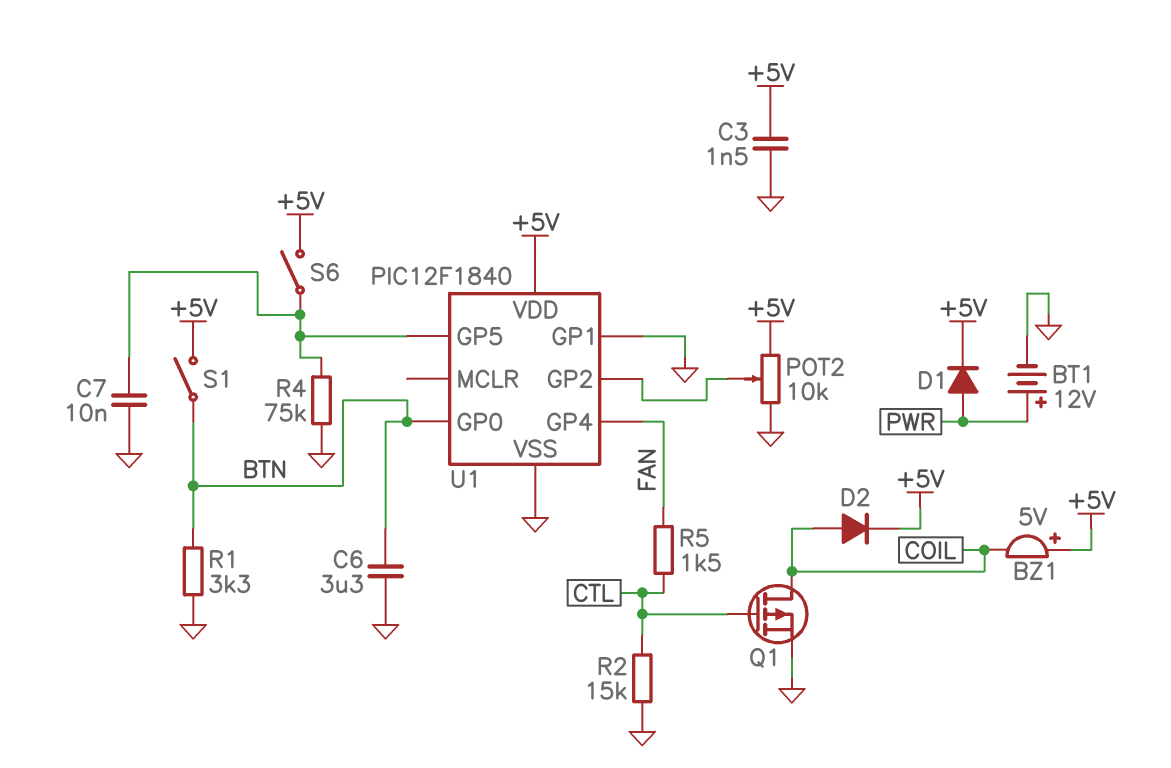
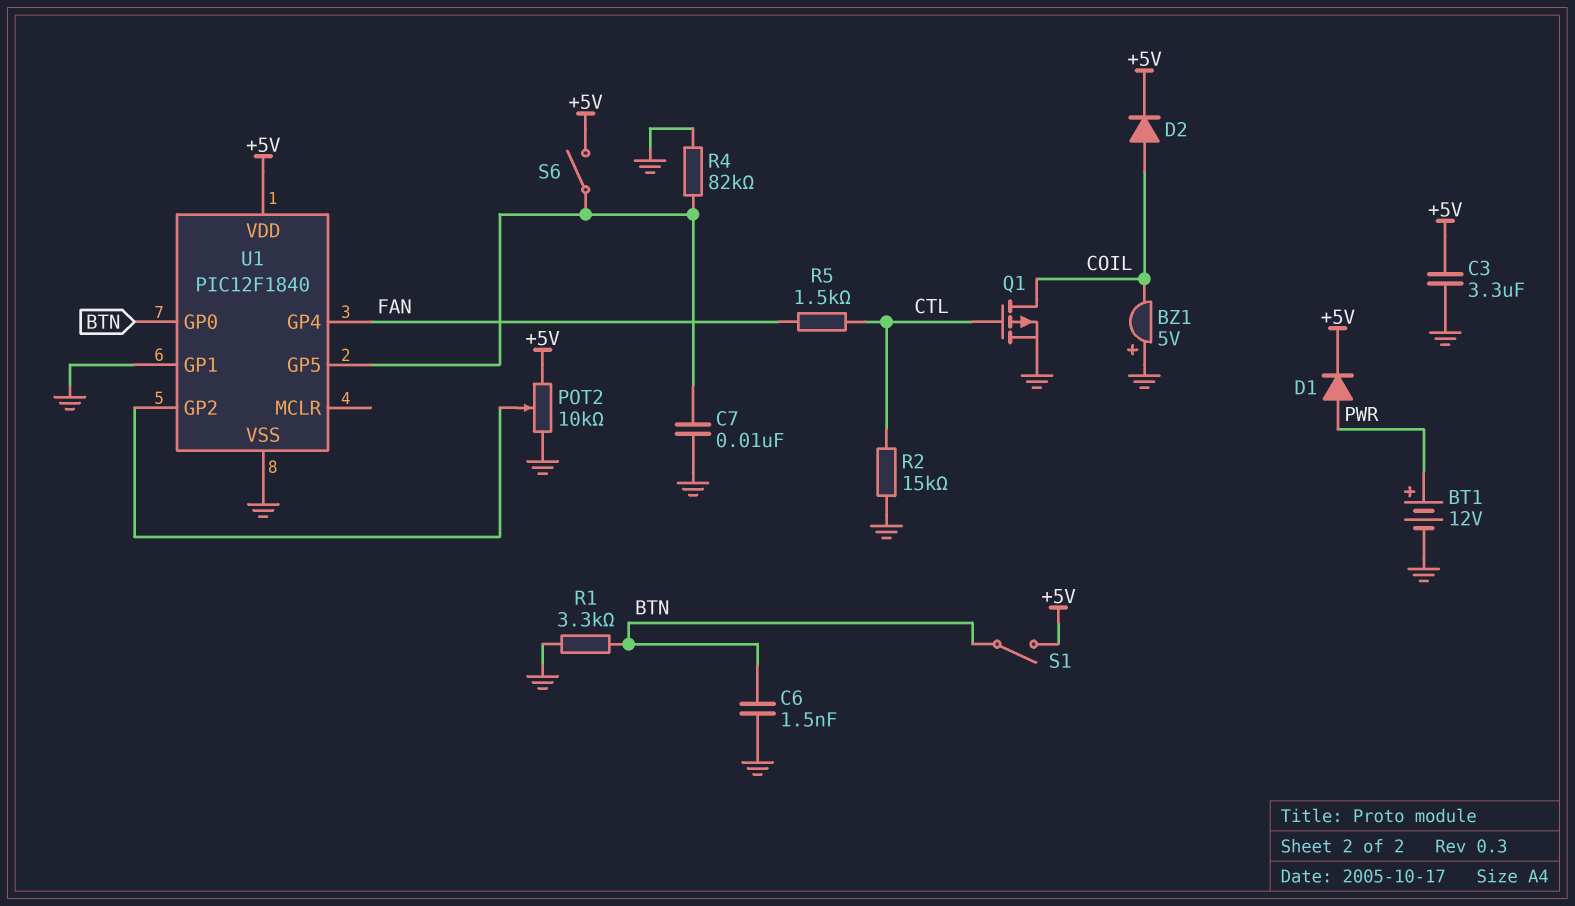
BZ1: buzzer 5V (plus +5V, minus COIL) -> buzzer 5V (plus GND, minus COIL)
C3: 1.5nF (+5V, GND) -> 3.3uF (+5V, GND)
C6: 3.3uF (BTN, GND) -> 1.5nF (BTN, GND)
R4: 75k (GND, U1/GP5) -> 82k (GND, U1/GP5)

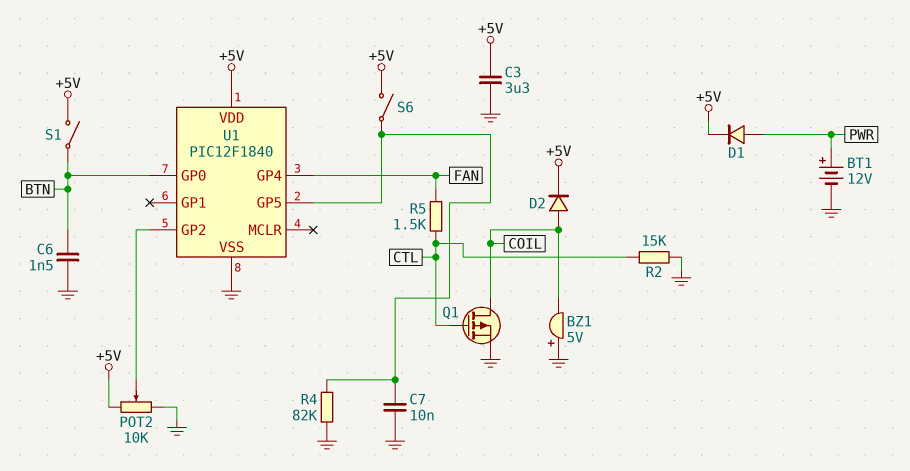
R1: 3.3k (BTN, GND) -> none
U1 pin GP1: GND -> none

